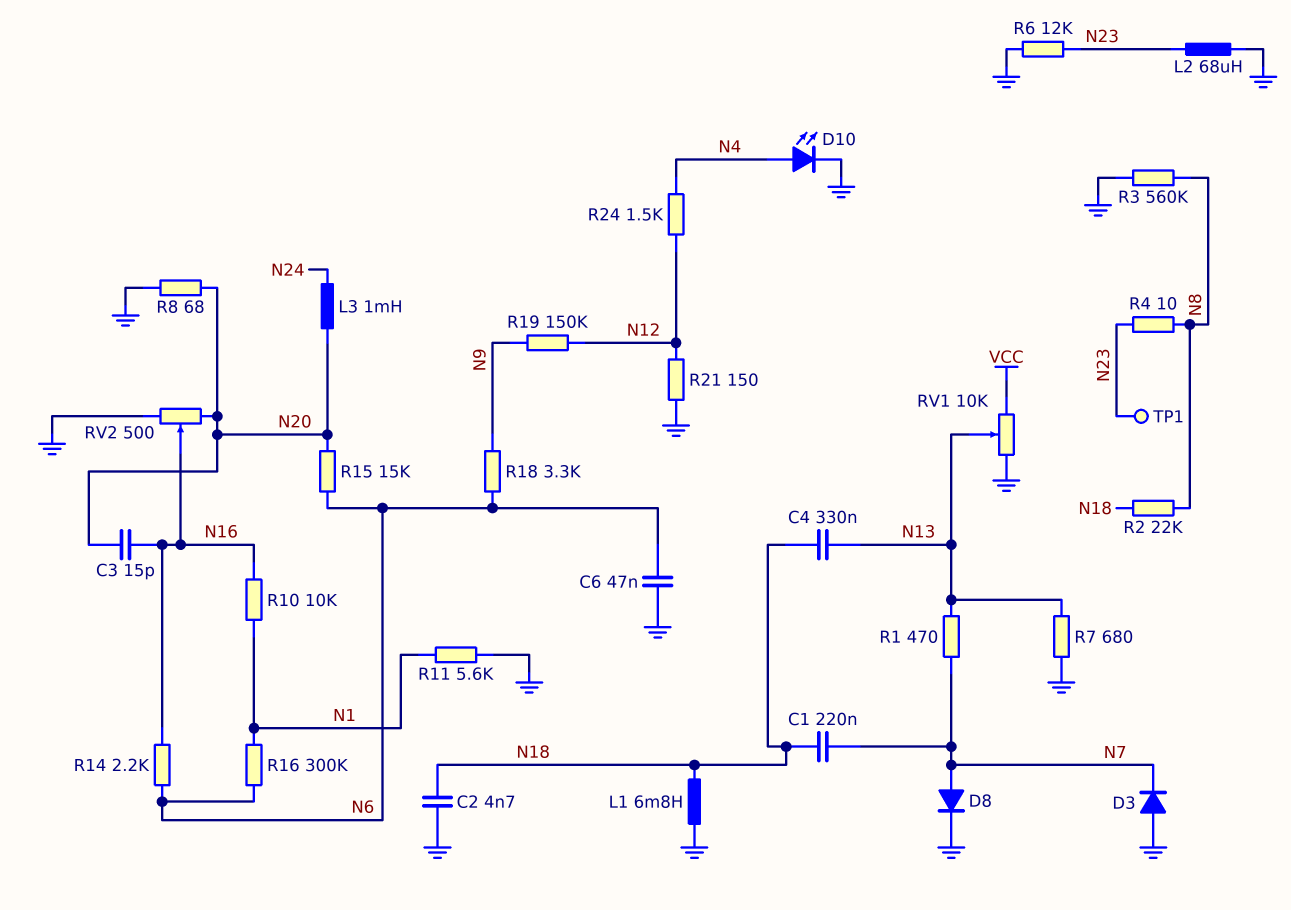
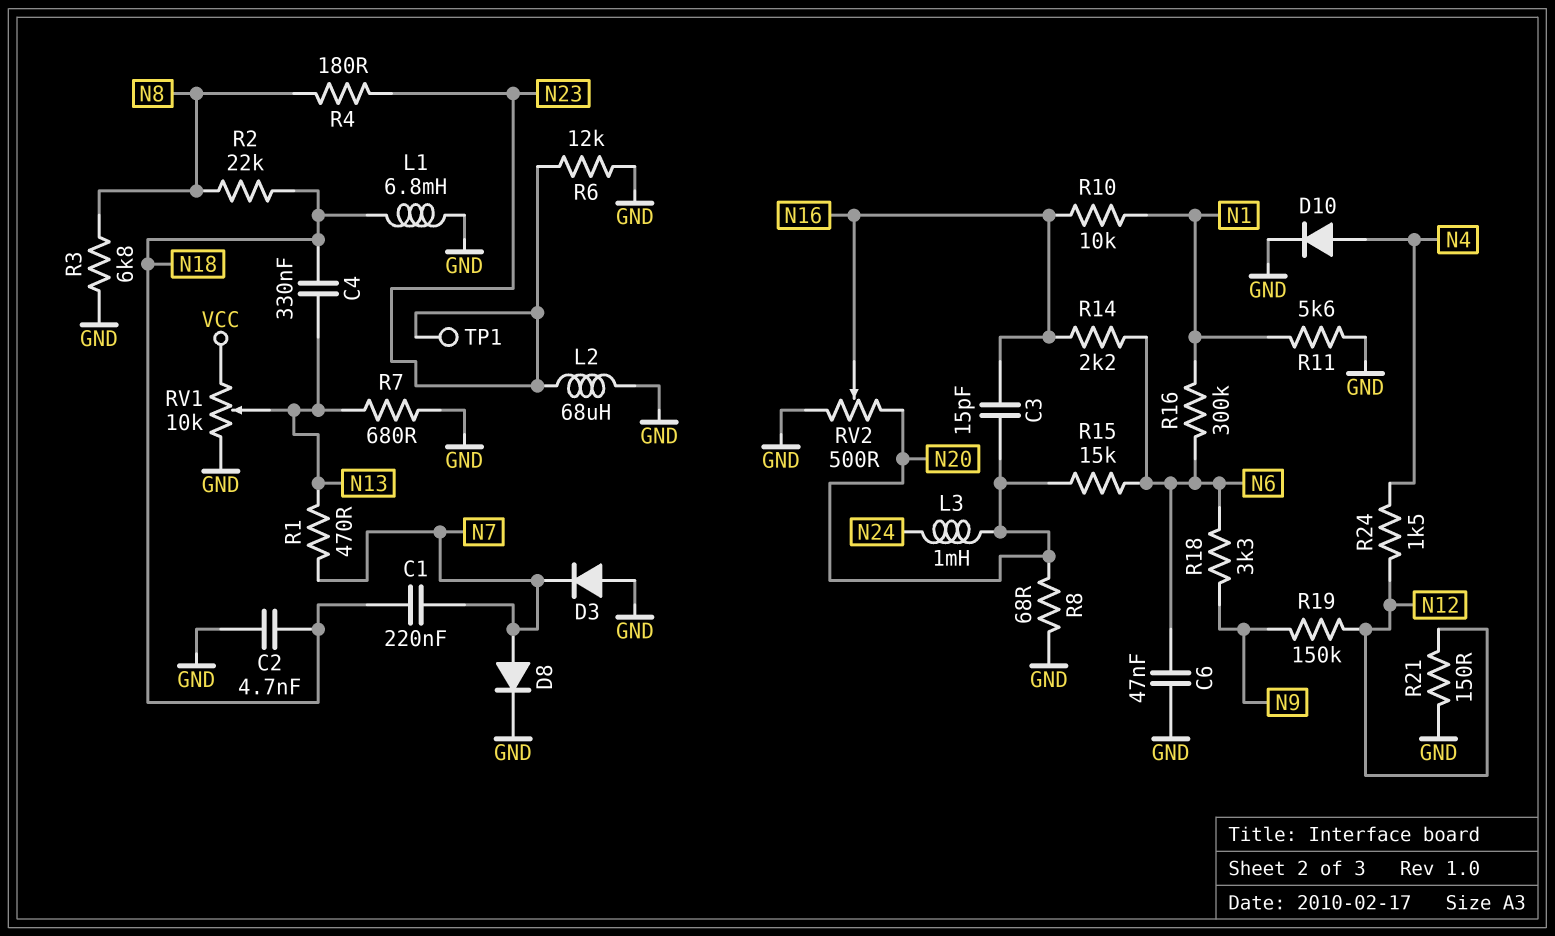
D10: LED (A N4, K GND) -> diode (A N4, K GND)
R3: 560k (GND, N8) -> 6.8k (GND, N8)
R4: 10 (N8, N23) -> 180 (N8, N23)

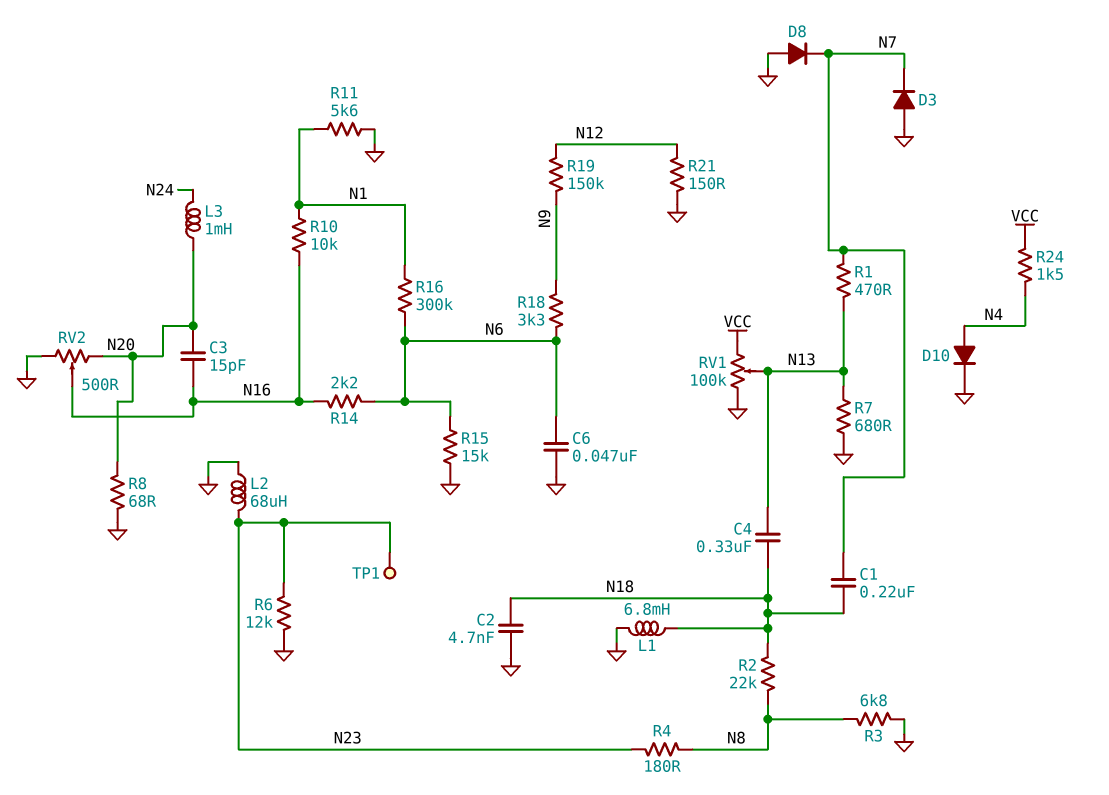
D8: diode (A N7, K GND) -> diode (A GND, K N7)
R15: 15k (N6, N20) -> 15k (GND, N6)
R24: 1.5k (N4, N12) -> 1.5k (N4, VCC)
RV1: 10k (GND, VCC, wiper N13) -> 100k (GND, VCC, wiper N13)

